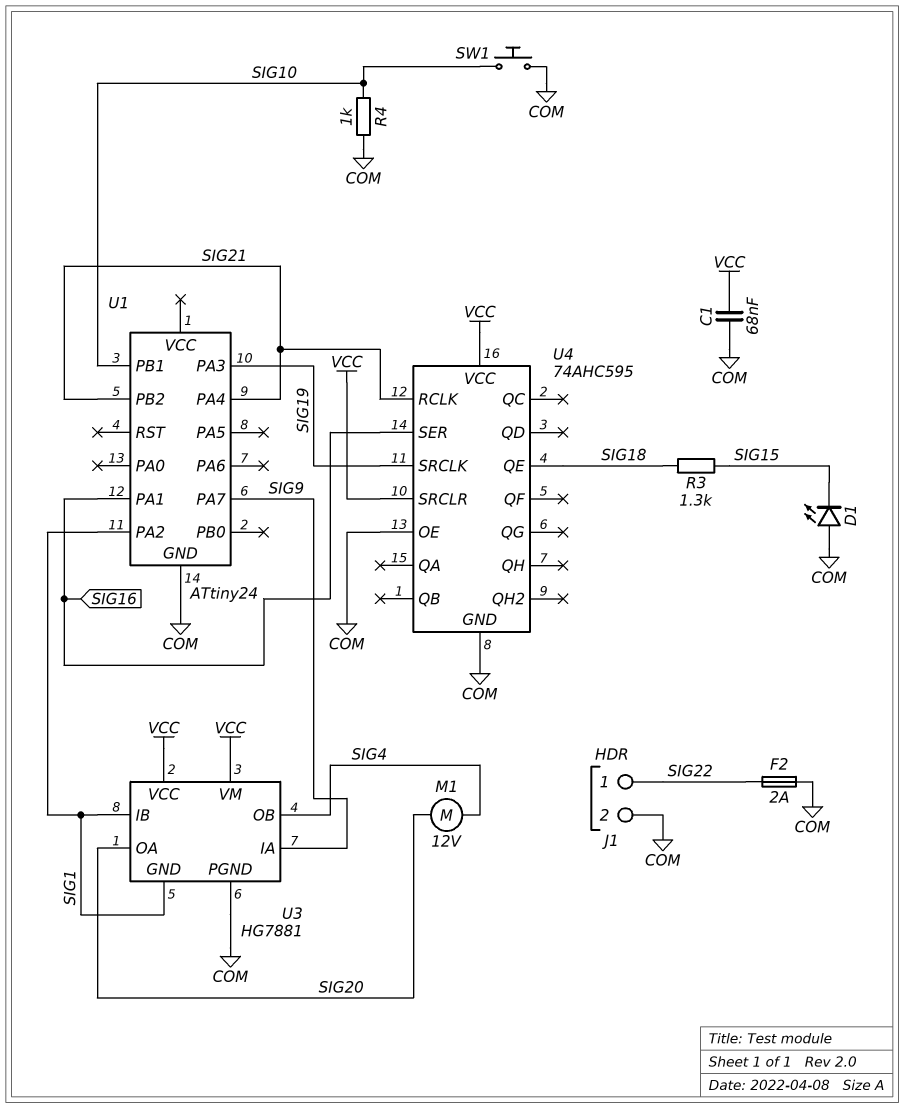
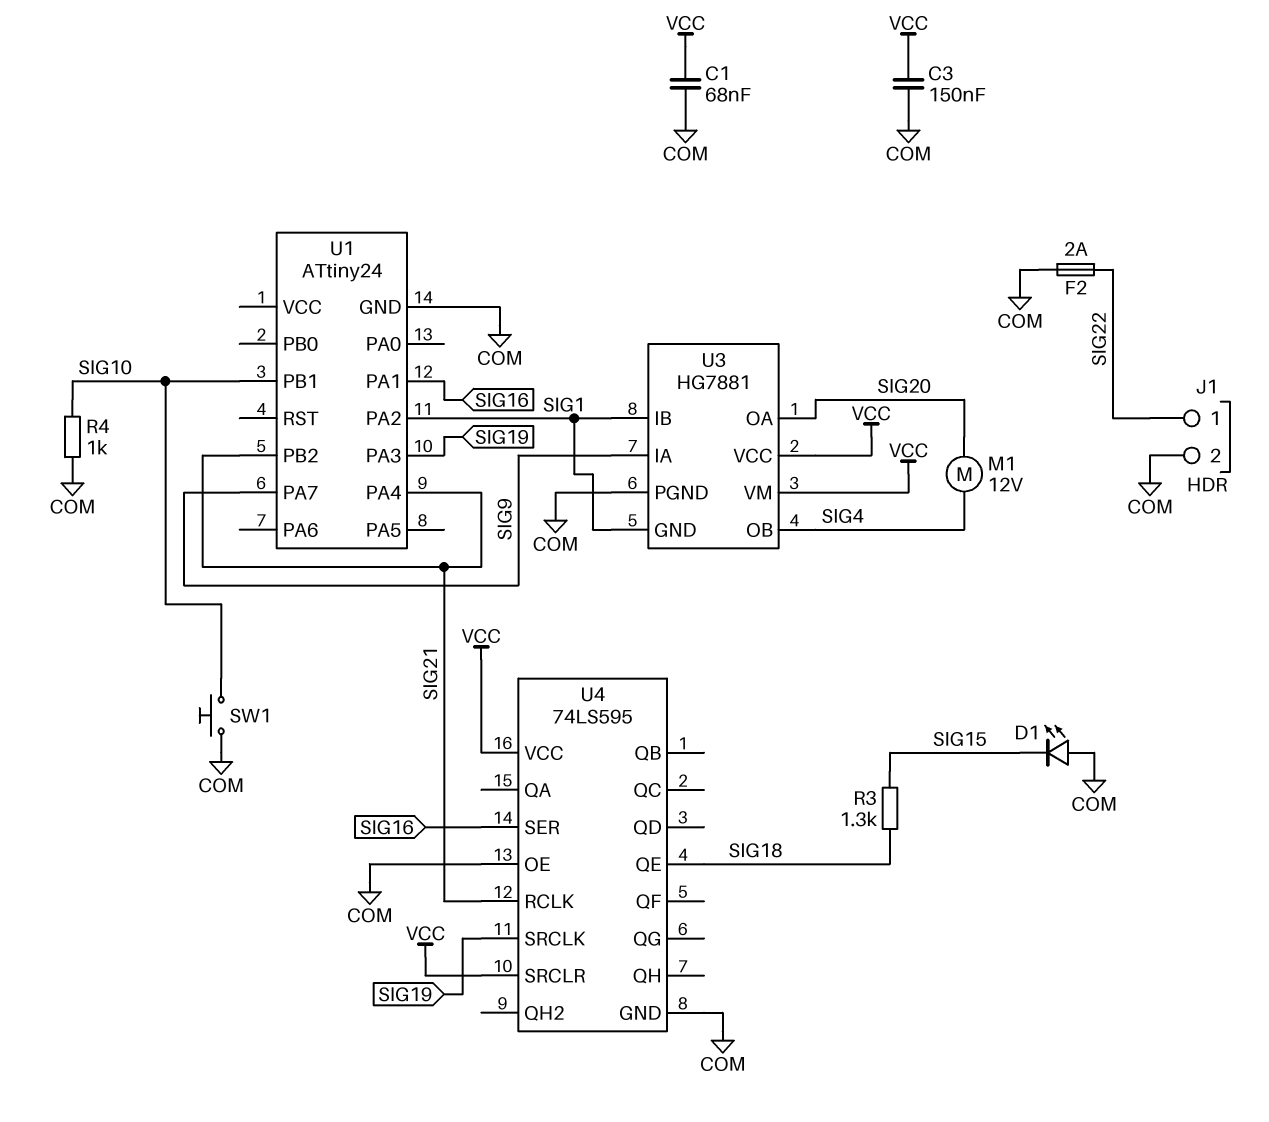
C3: none -> 150nF (COM, VCC)
U4: 74AHC595 -> 74LS595

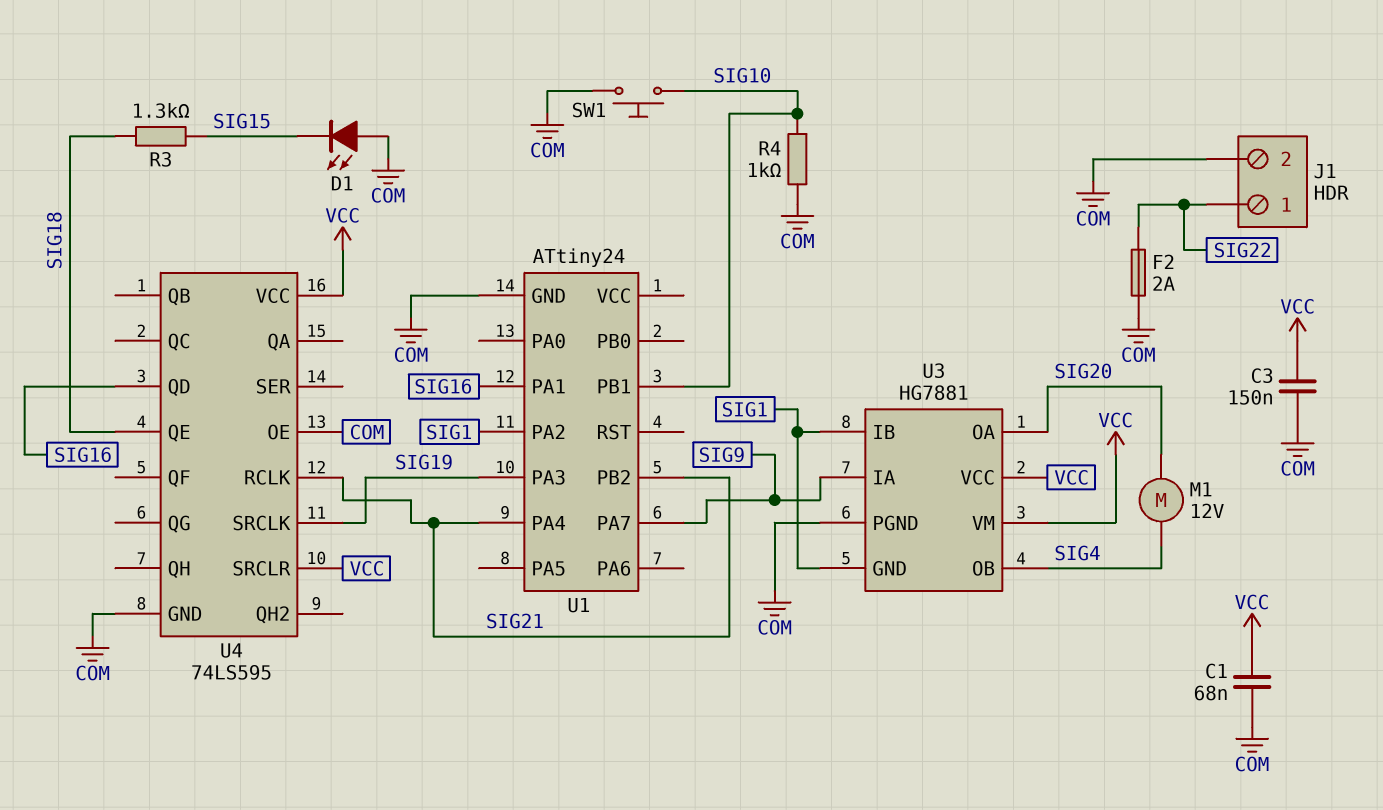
U4 pin QD: none -> SIG16
U4 pin SER: SIG16 -> none

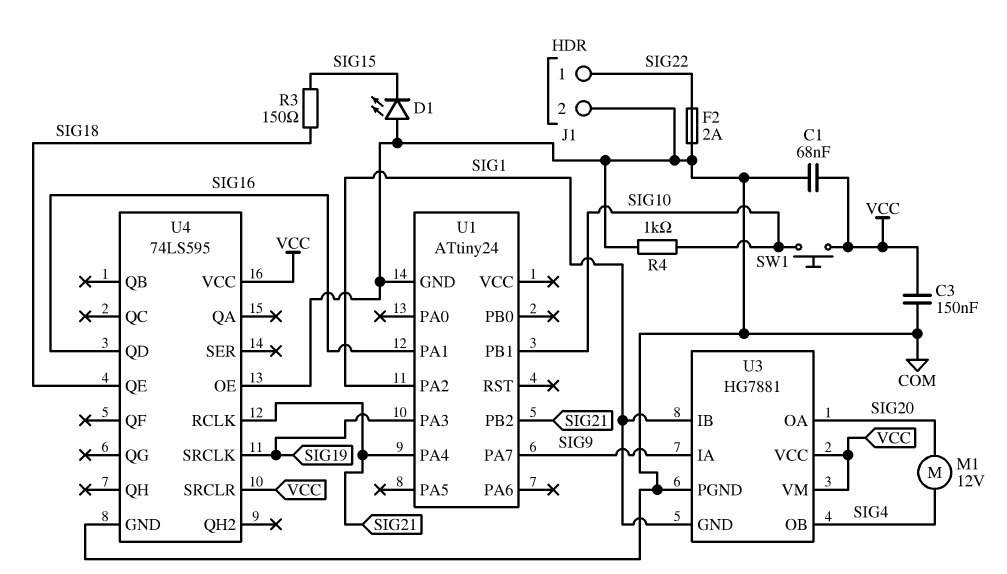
R3: 1.3k (SIG15, SIG18) -> 150 (SIG15, SIG18)
SW1: button (COM, SIG10) -> button (SIG10, VCC)

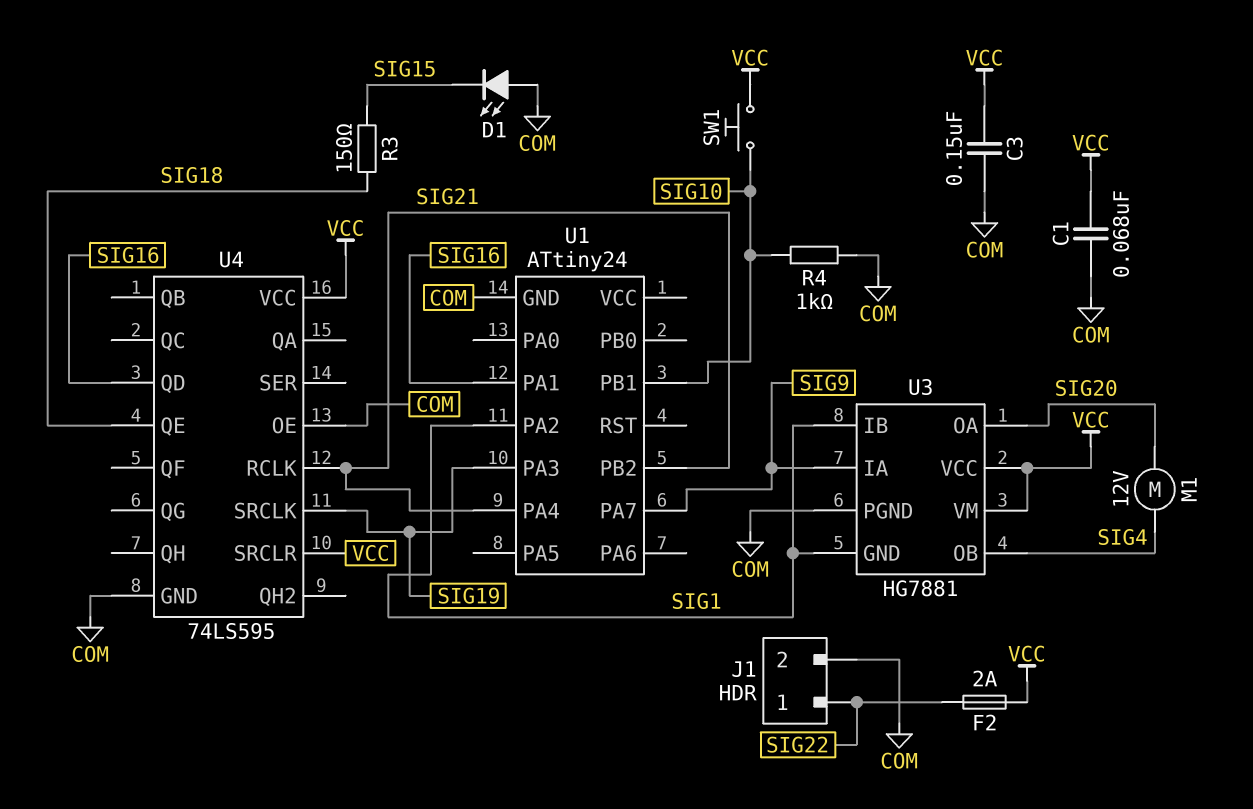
F2: 2A (COM, SIG22) -> 2A (SIG22, VCC)

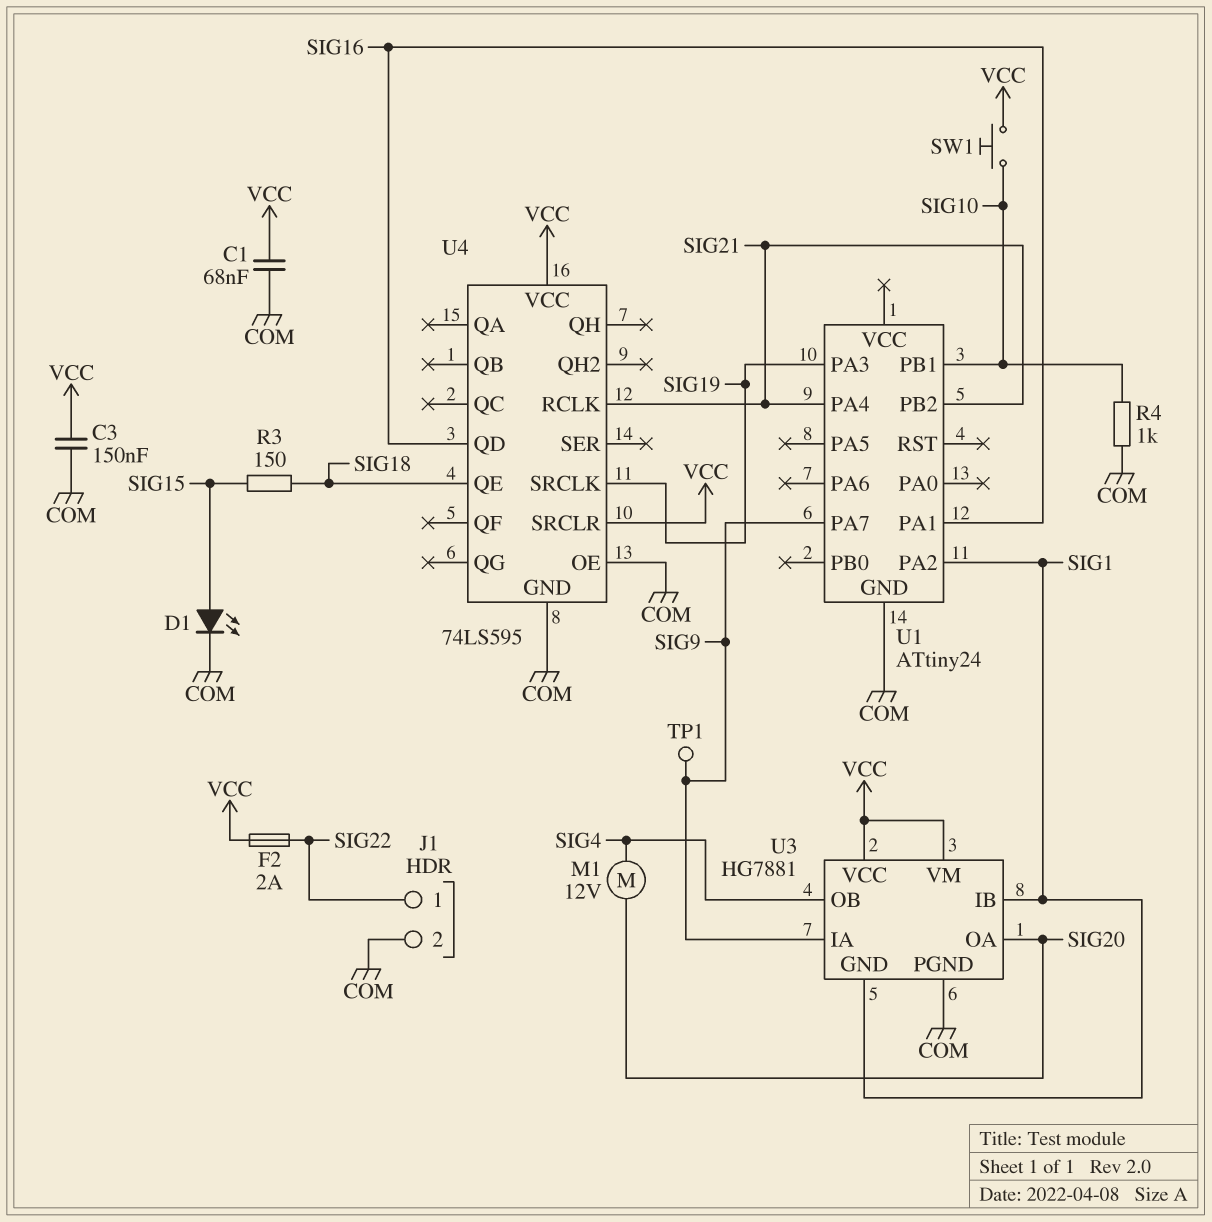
D1: LED (A COM, K SIG15) -> LED (A SIG15, K COM)
TP1: none -> test point (SIG9)

